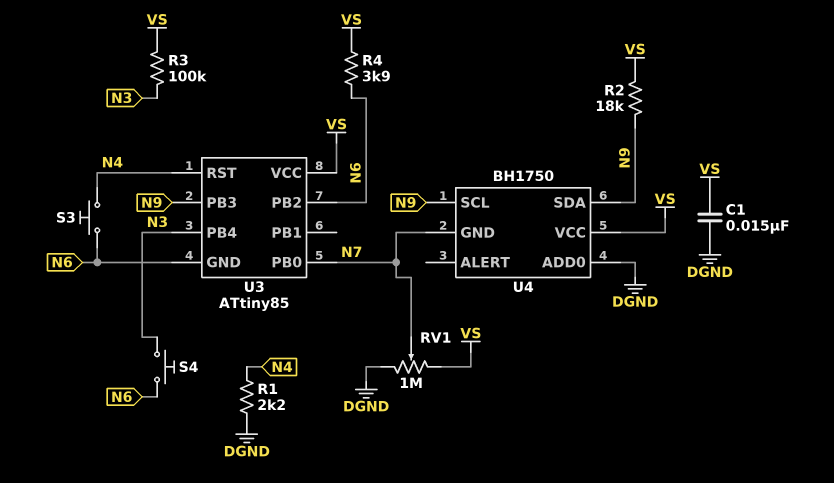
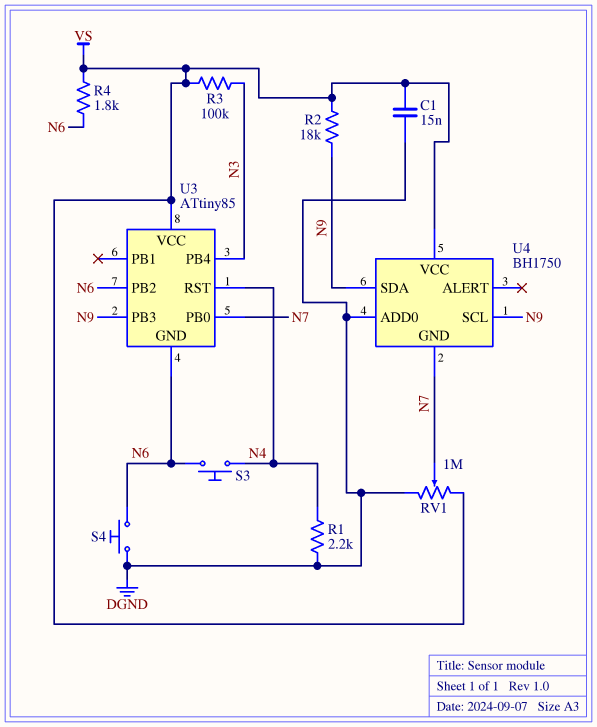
R4: 3.9k (N6, VS) -> 1.8k (N6, VS)
S4: button (N3, N6) -> button (DGND, N6)

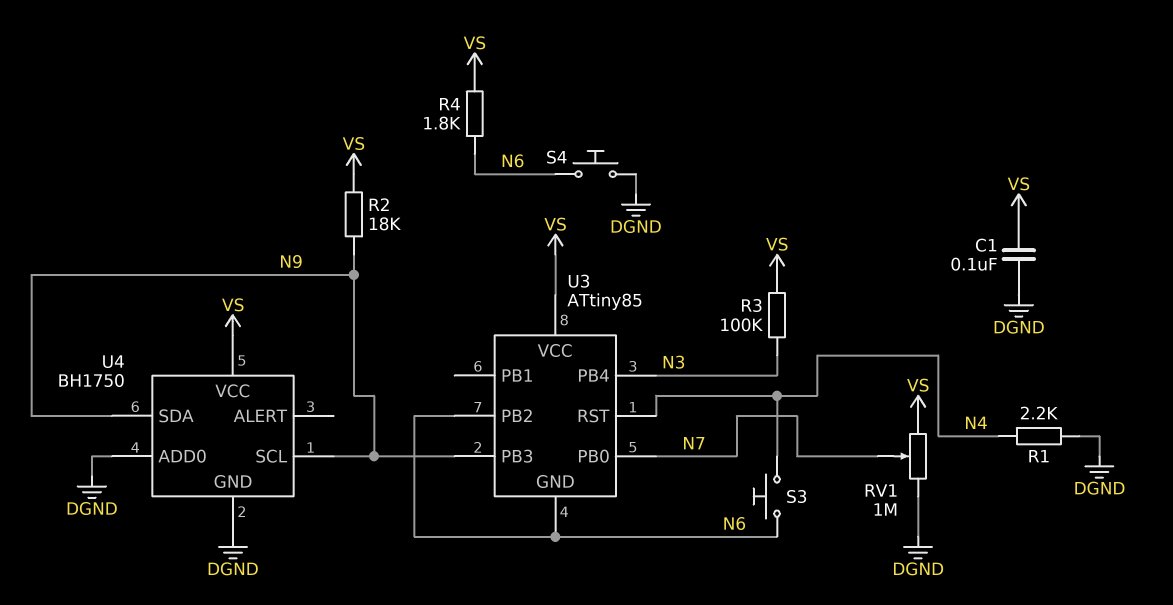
C1: 15nF (DGND, VS) -> 100nF (DGND, VS)
U4 pin GND: N7 -> DGND

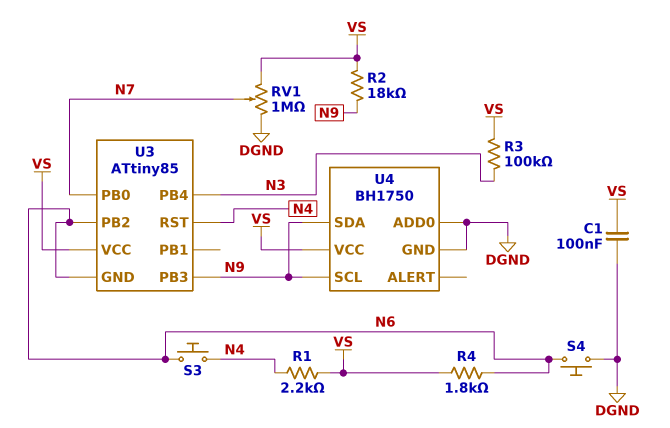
R1: 2.2k (DGND, N4) -> 2.2k (N4, VS)

